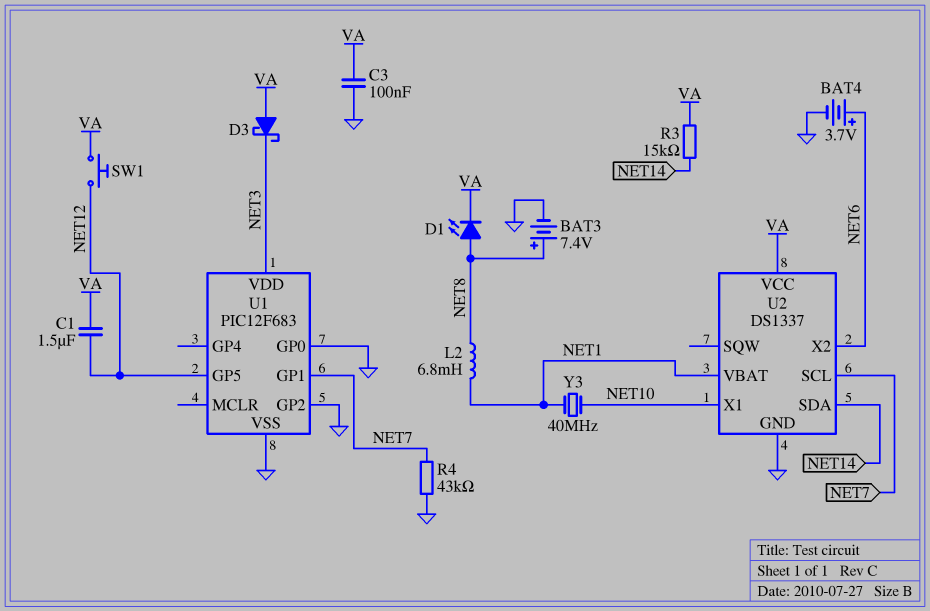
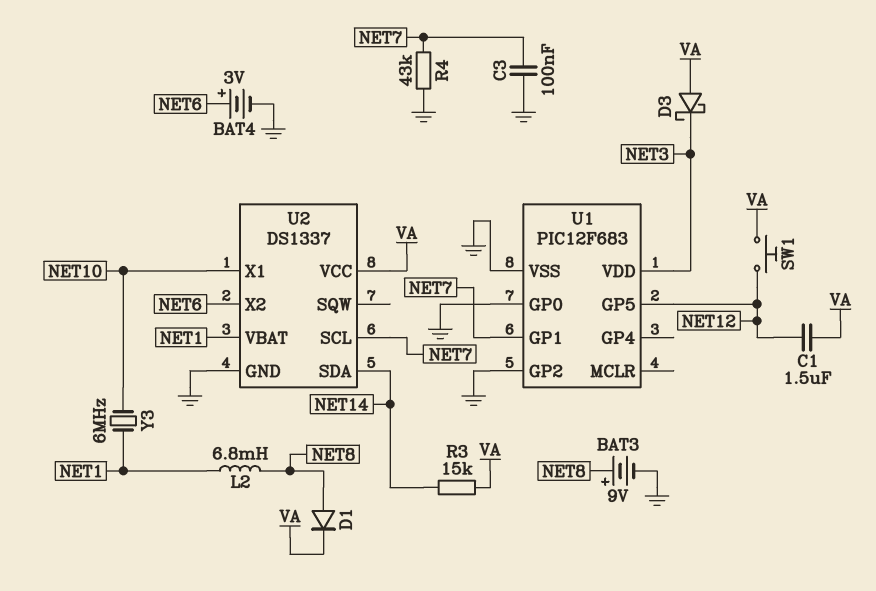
BAT3: 7.4V (plus NET8, minus GND) -> 9V (plus NET8, minus GND)
BAT4: 3.7V (plus NET6, minus GND) -> 3V (plus NET6, minus GND)
C3: 100nF (GND, VA) -> 100nF (GND, NET7)
D1: LED (A NET8, K VA) -> diode (A NET8, K VA)
Y3: 40MHz (NET1, NET10) -> 6MHz (NET1, NET10)

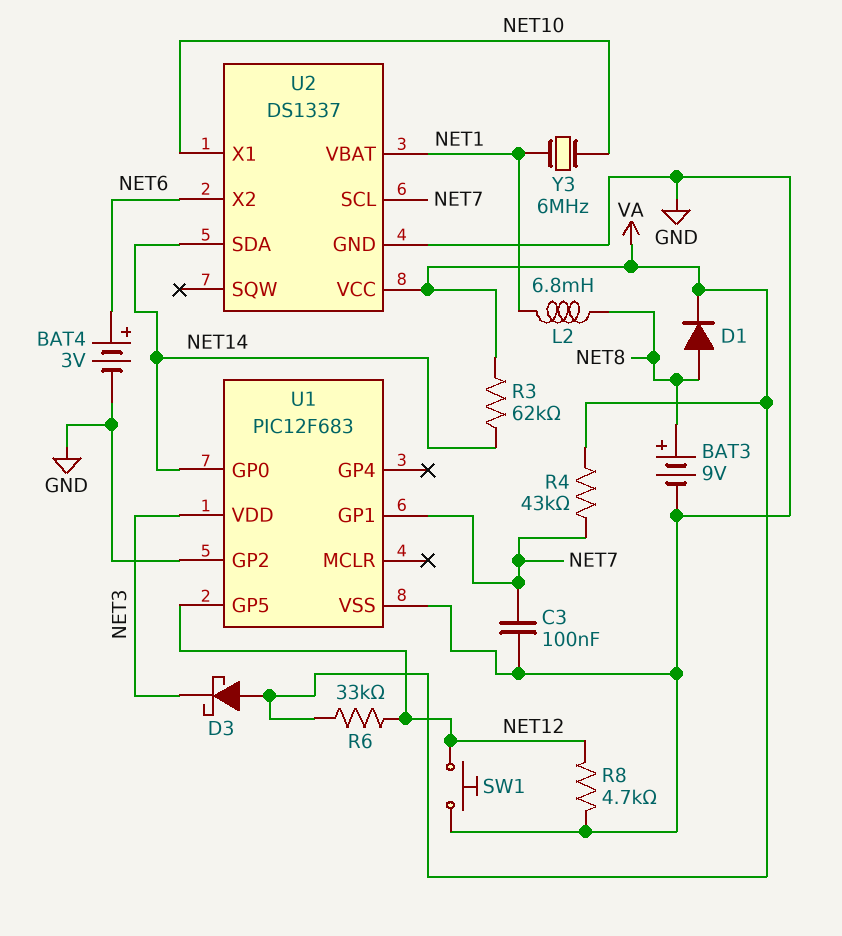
C1: 1.5uF (NET12, VA) -> none
R3: 15k (NET14, VA) -> 62k (NET14, VA)
R4: 43k (GND, NET7) -> 43k (NET7, VA)
R6: none -> 33k (NET12, VA)
R8: none -> 4.7k (GND, NET12)
SW1: button (NET12, VA) -> button (GND, NET12)
U1 pin GP0: GND -> NET14

